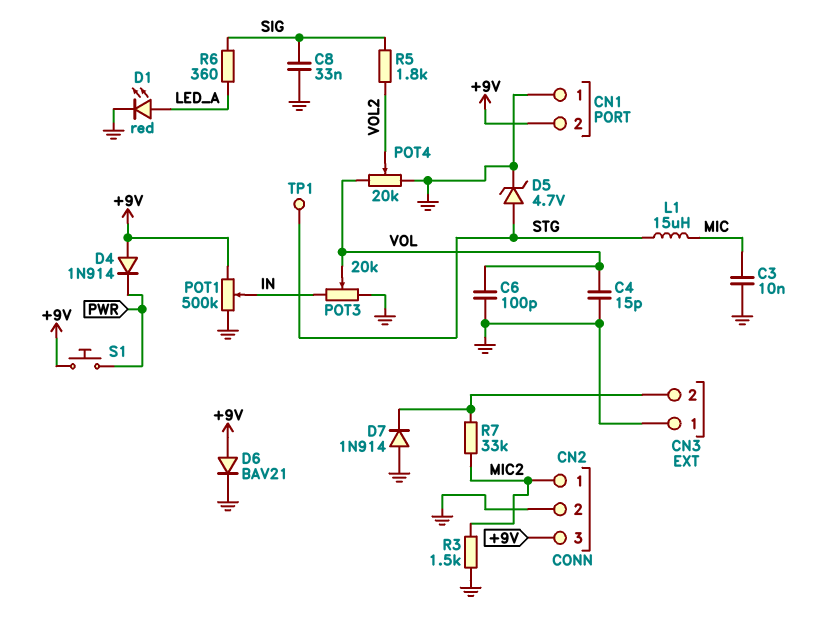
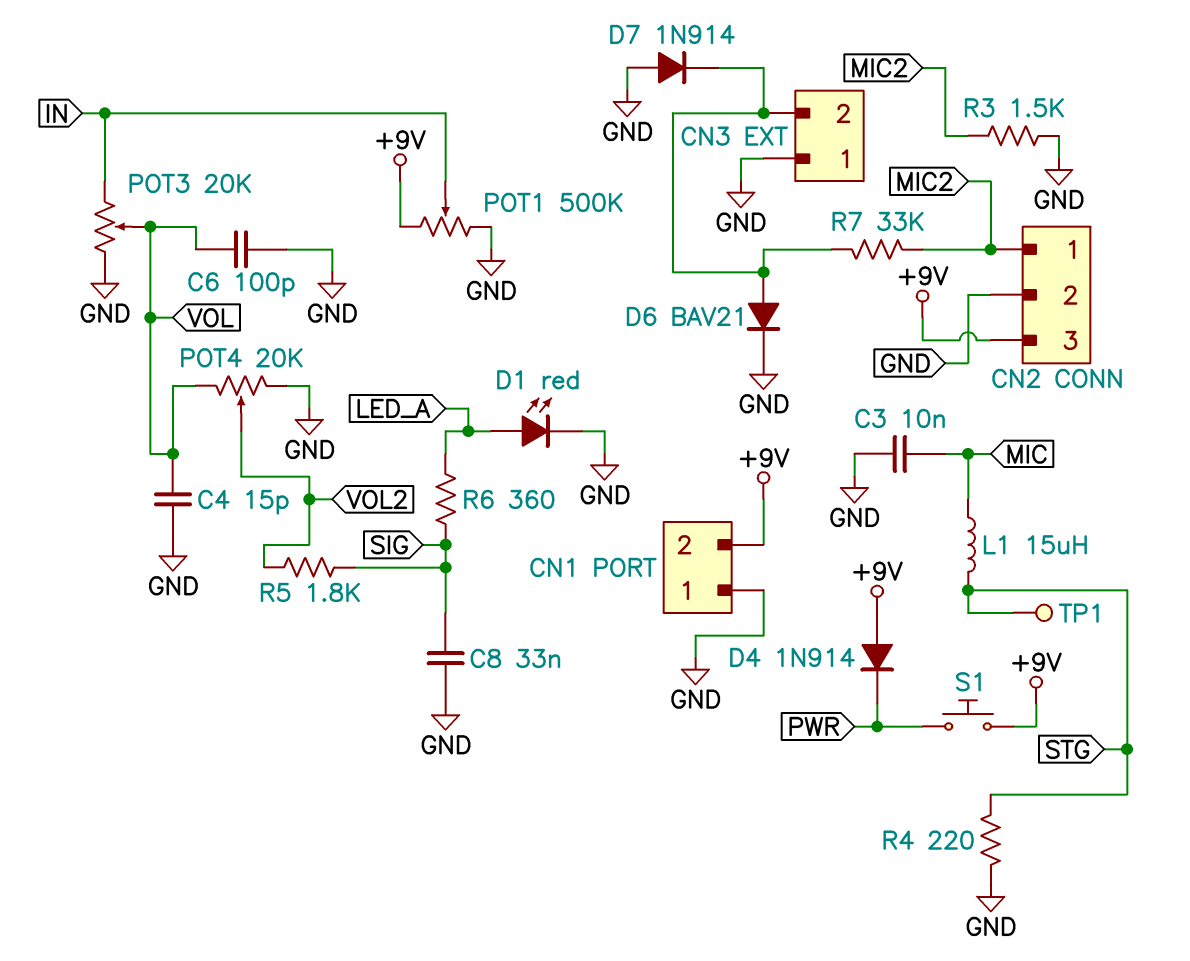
D5: zener 4.7V (A STG, K GND) -> none
D6: diode BAV21 (A +9V, K GND) -> diode BAV21 (A CN3/2, K GND)
R4: none -> 220 (GND, STG)

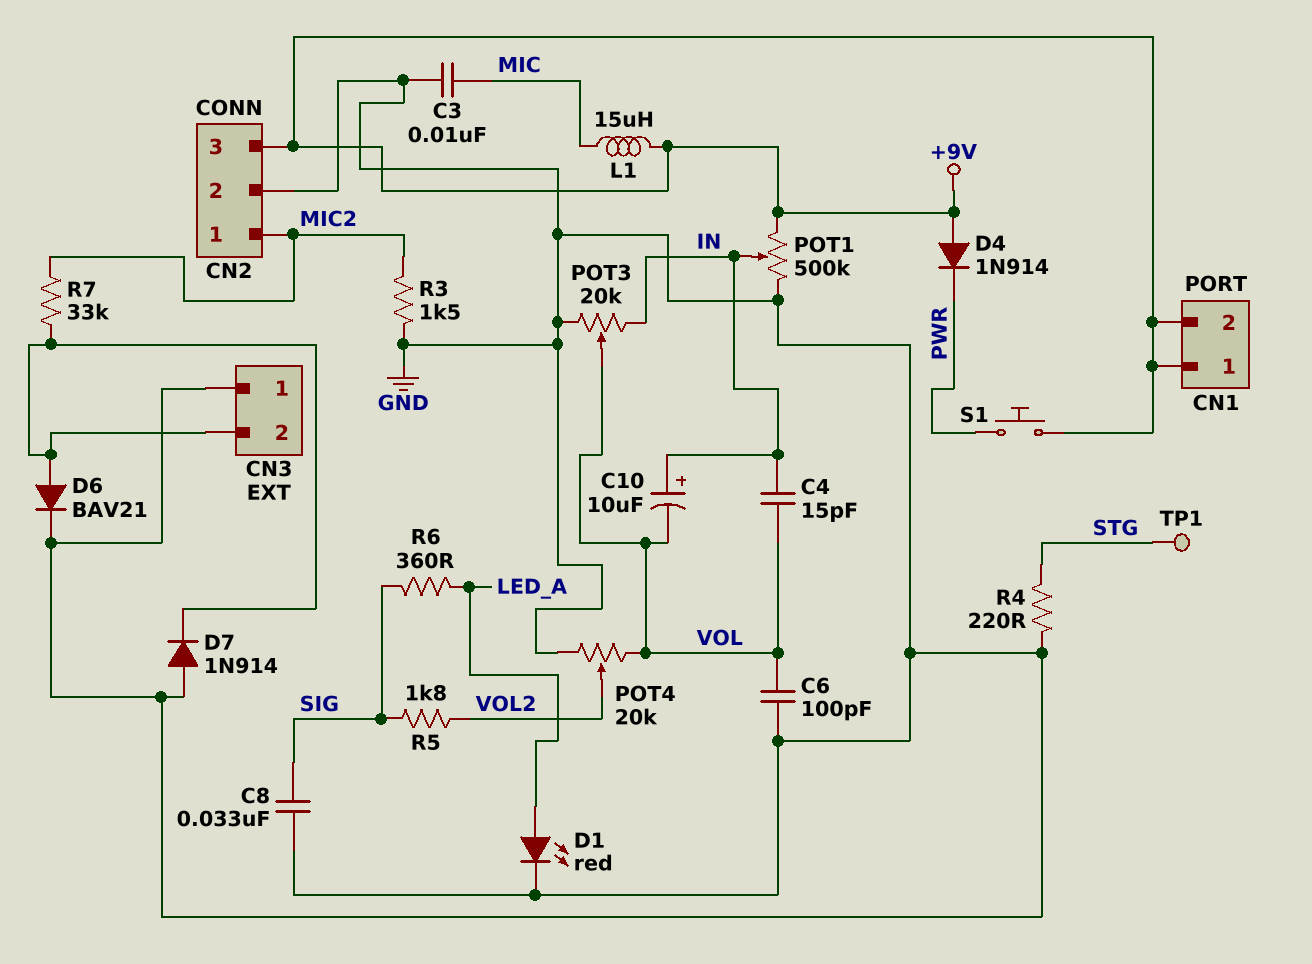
C4: 15pF (GND, VOL) -> 15pF (IN, VOL)
C10: none -> 10uF (plus IN, minus VOL)
CN1 pin 1: GND -> +9V
L1: 15uH (MIC, STG) -> 15uH (+9V, MIC)

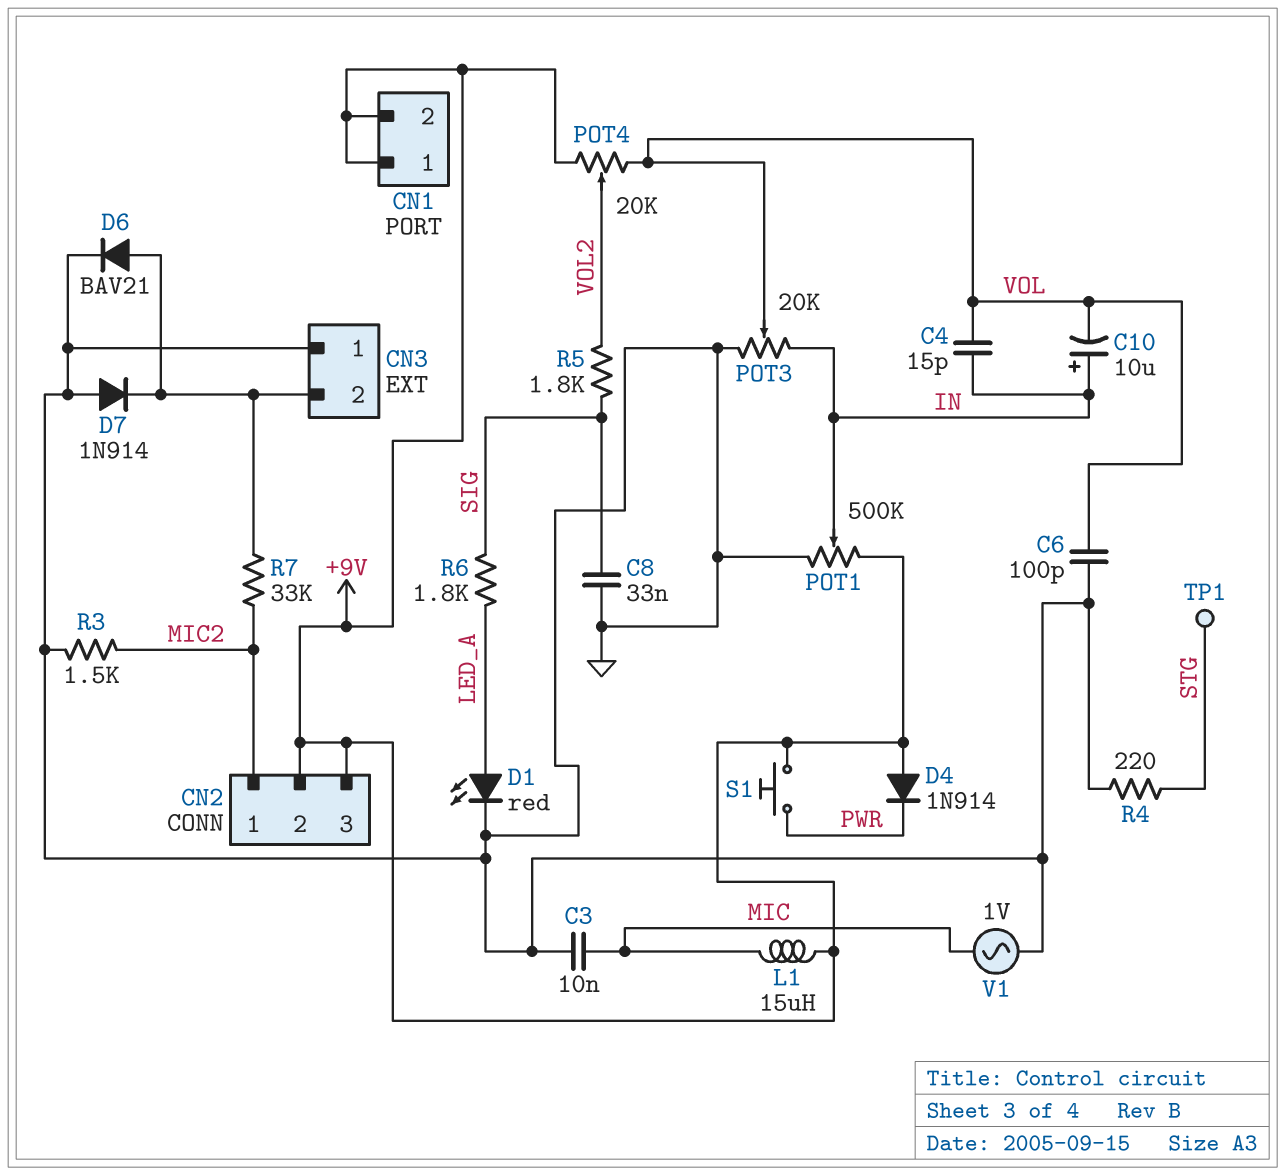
CN2 pin 2: GND -> +9V
POT4: 20k (GND, VOL, wiper VOL2) -> 20k (+9V, VOL, wiper VOL2)
R6: 360 (LED_A, SIG) -> 1.8k (LED_A, SIG)
V1: none -> AC 1V (GND, MIC)

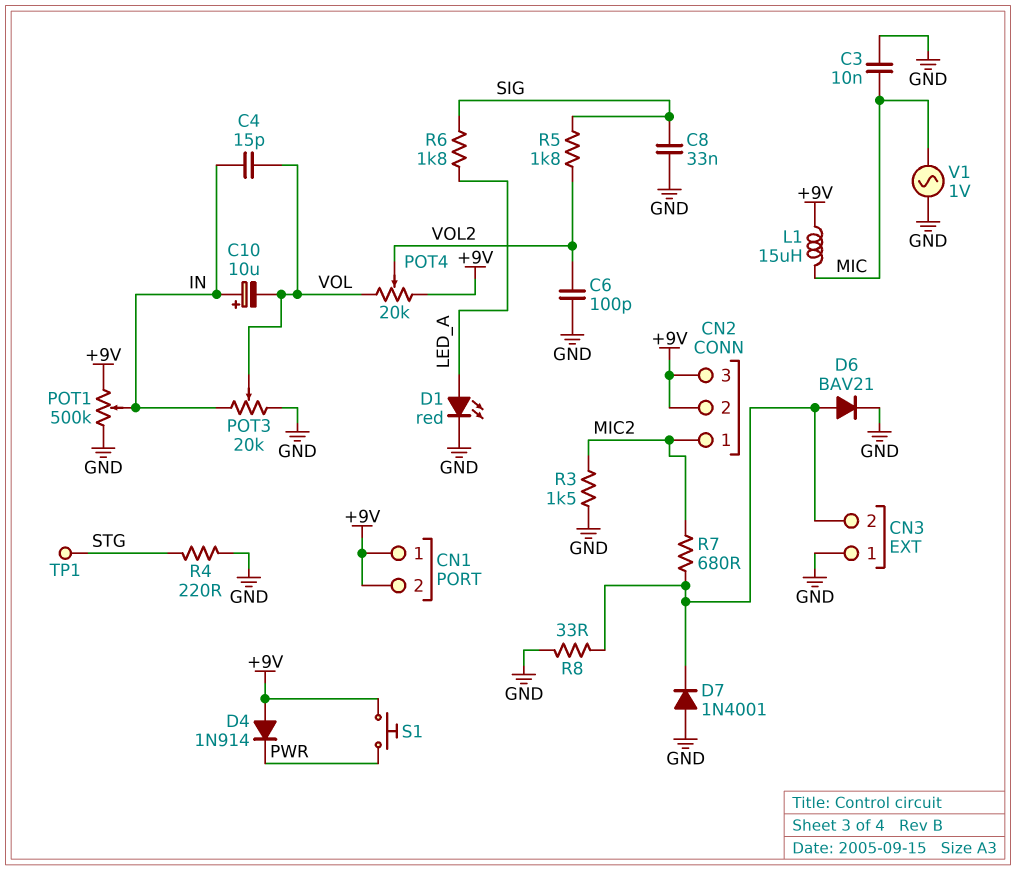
C6: 100pF (GND, VOL) -> 100pF (GND, VOL2)
D7: diode 1N914 (A GND, K CN3/2) -> diode 1N4001 (A GND, K CN3/2)
R7: 33k (CN3/2, MIC2) -> 680 (CN3/2, MIC2)
R8: none -> 33 (CN3/2, GND)

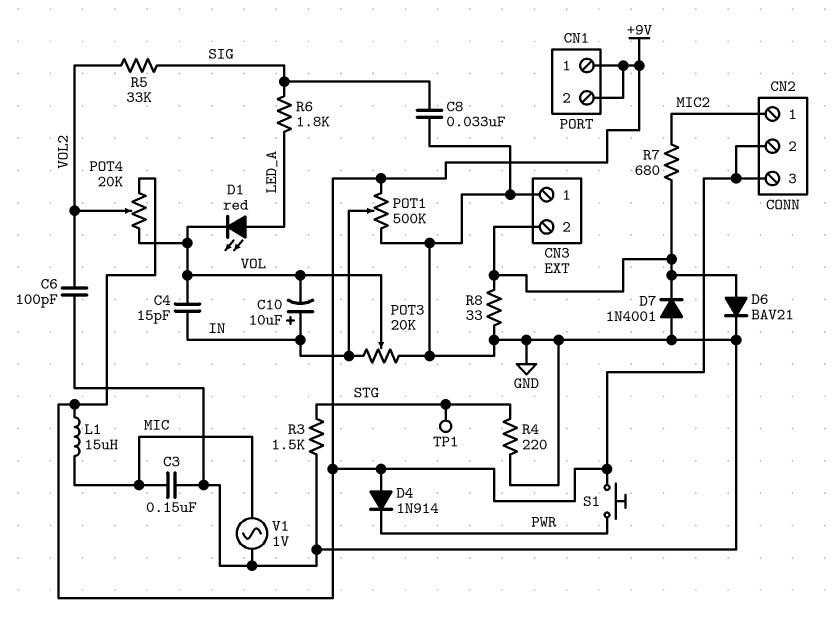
C3: 10nF (GND, MIC) -> 150nF (GND, MIC)
D1: LED red (A LED_A, K GND) -> LED red (A LED_A, K VOL)
R3: 1.5k (GND, MIC2) -> 1.5k (GND, STG)
R5: 1.8k (SIG, VOL2) -> 33k (SIG, VOL2)

